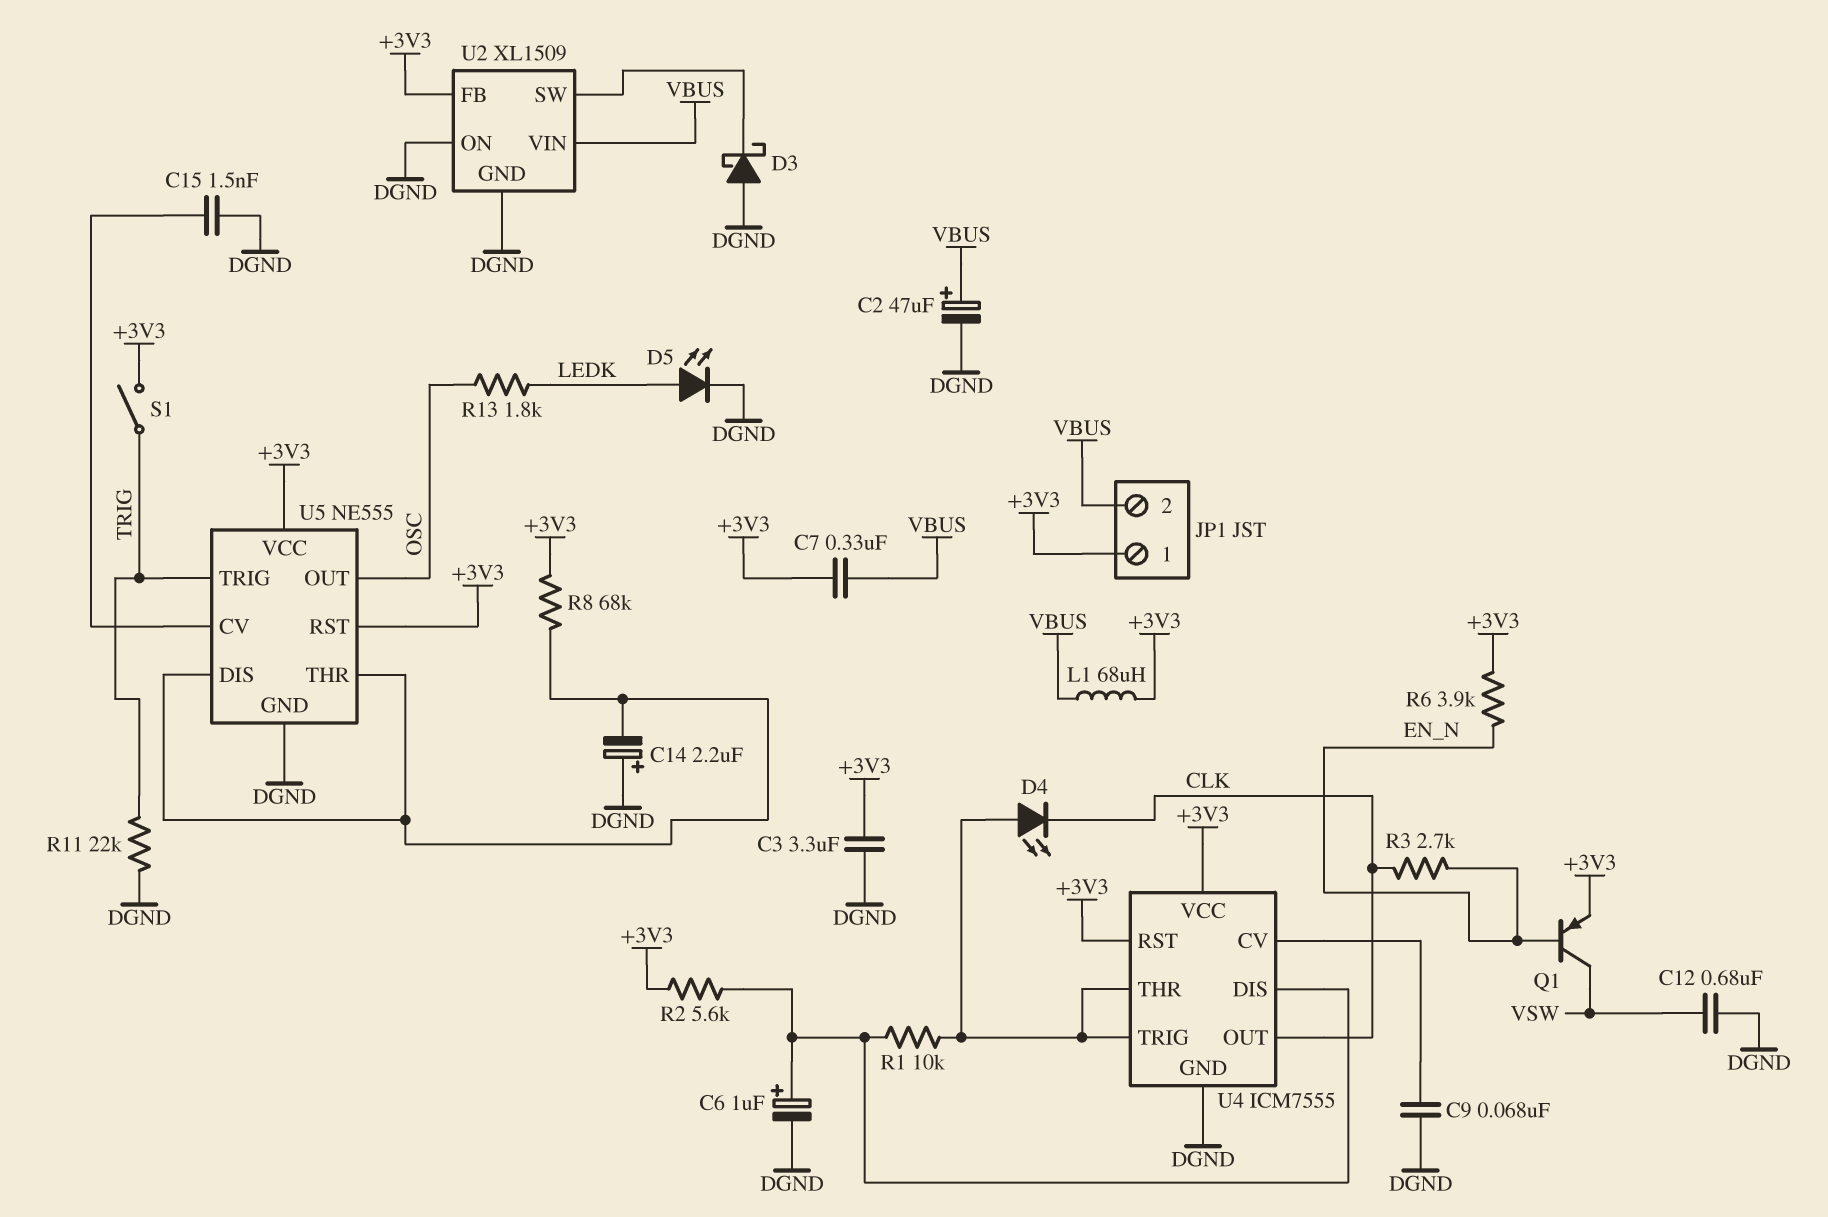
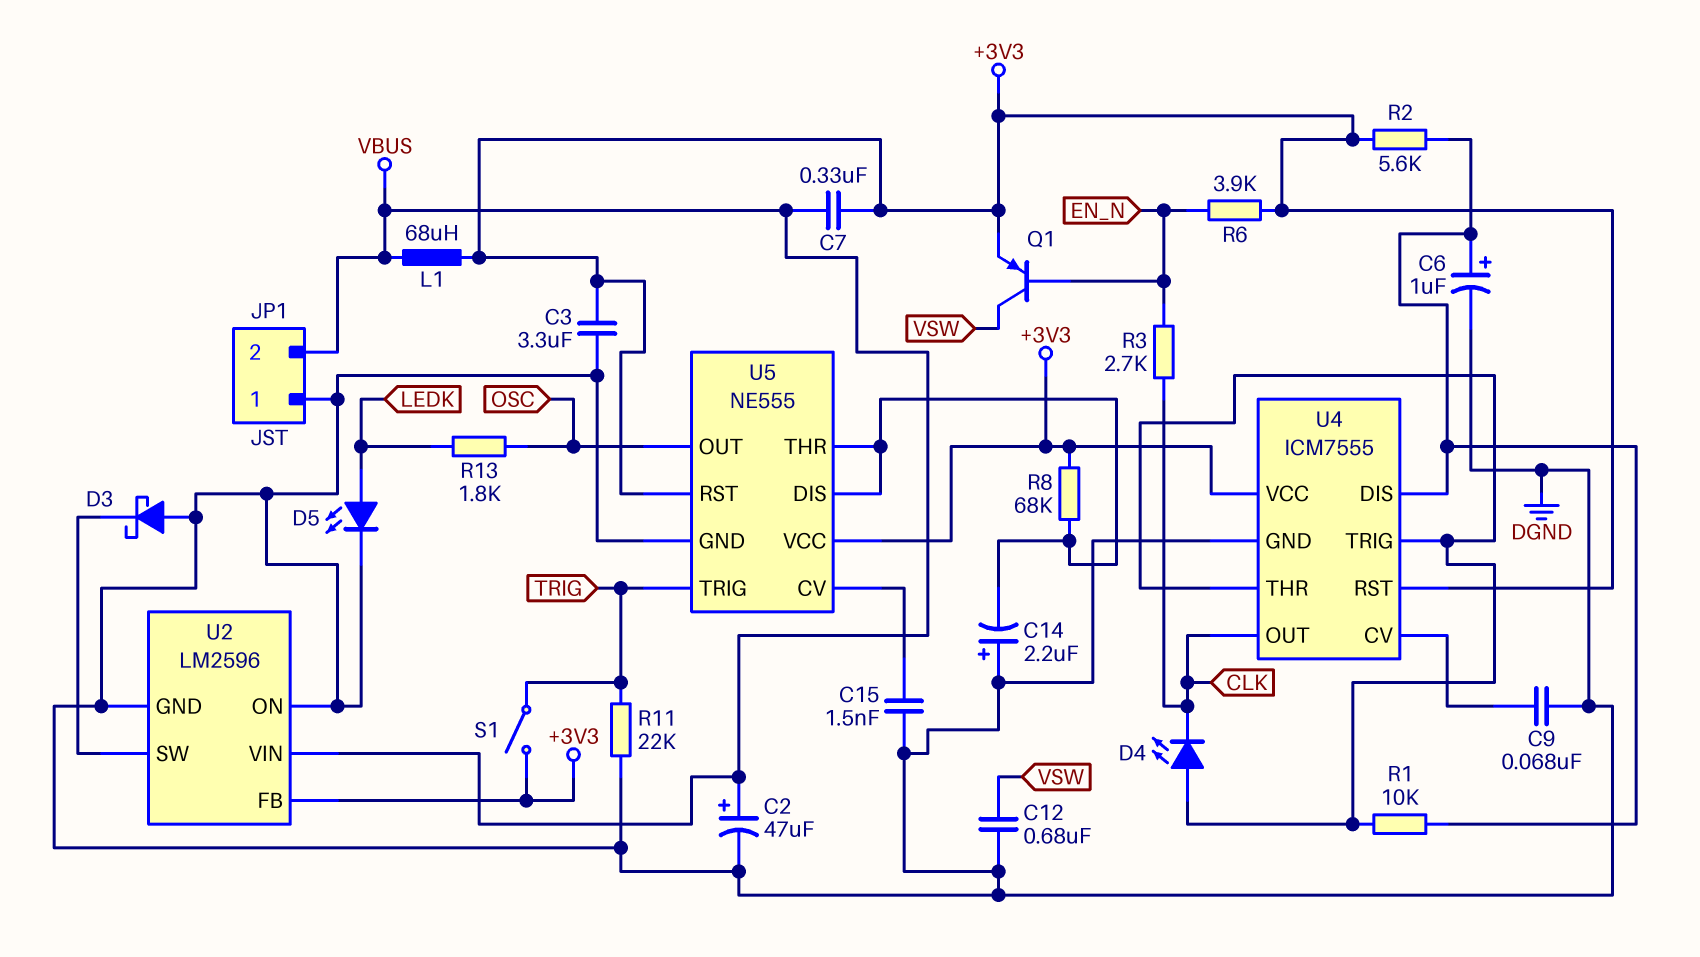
JP1 pin 1: +3V3 -> DGND
U2: XL1509 -> LM2596

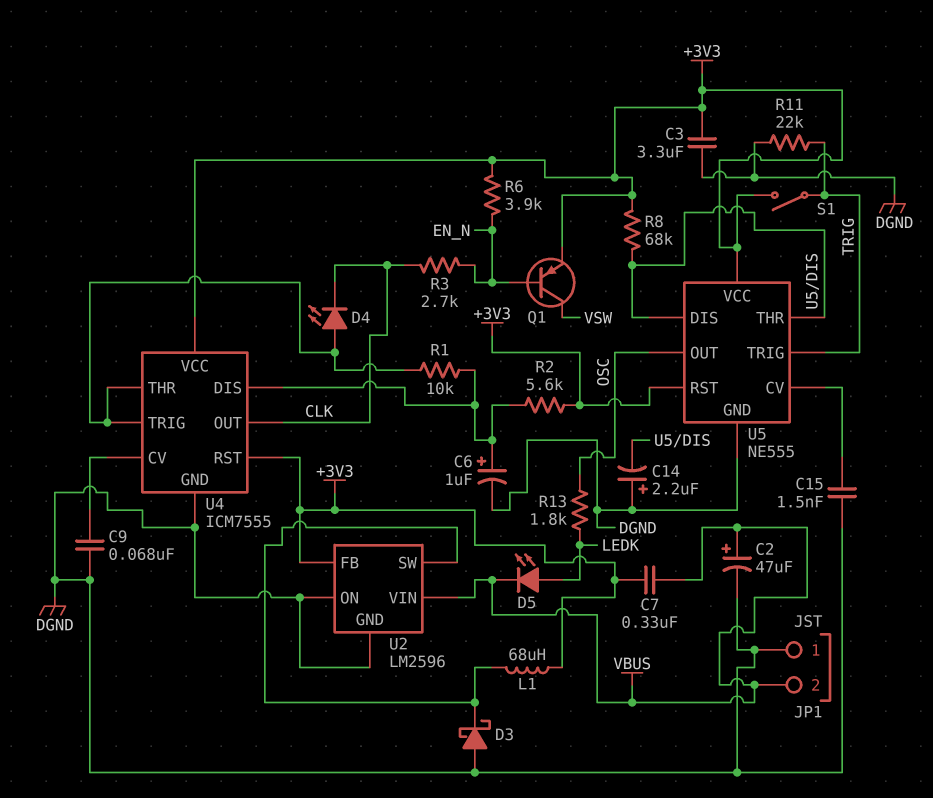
C12: 680nF (DGND, VSW) -> none
D5: LED (A LEDK, K DGND) -> LED (A LEDK, K VBUS)
L1: 68uH (+3V3, VBUS) -> 68uH (+3V3, U2/SW)

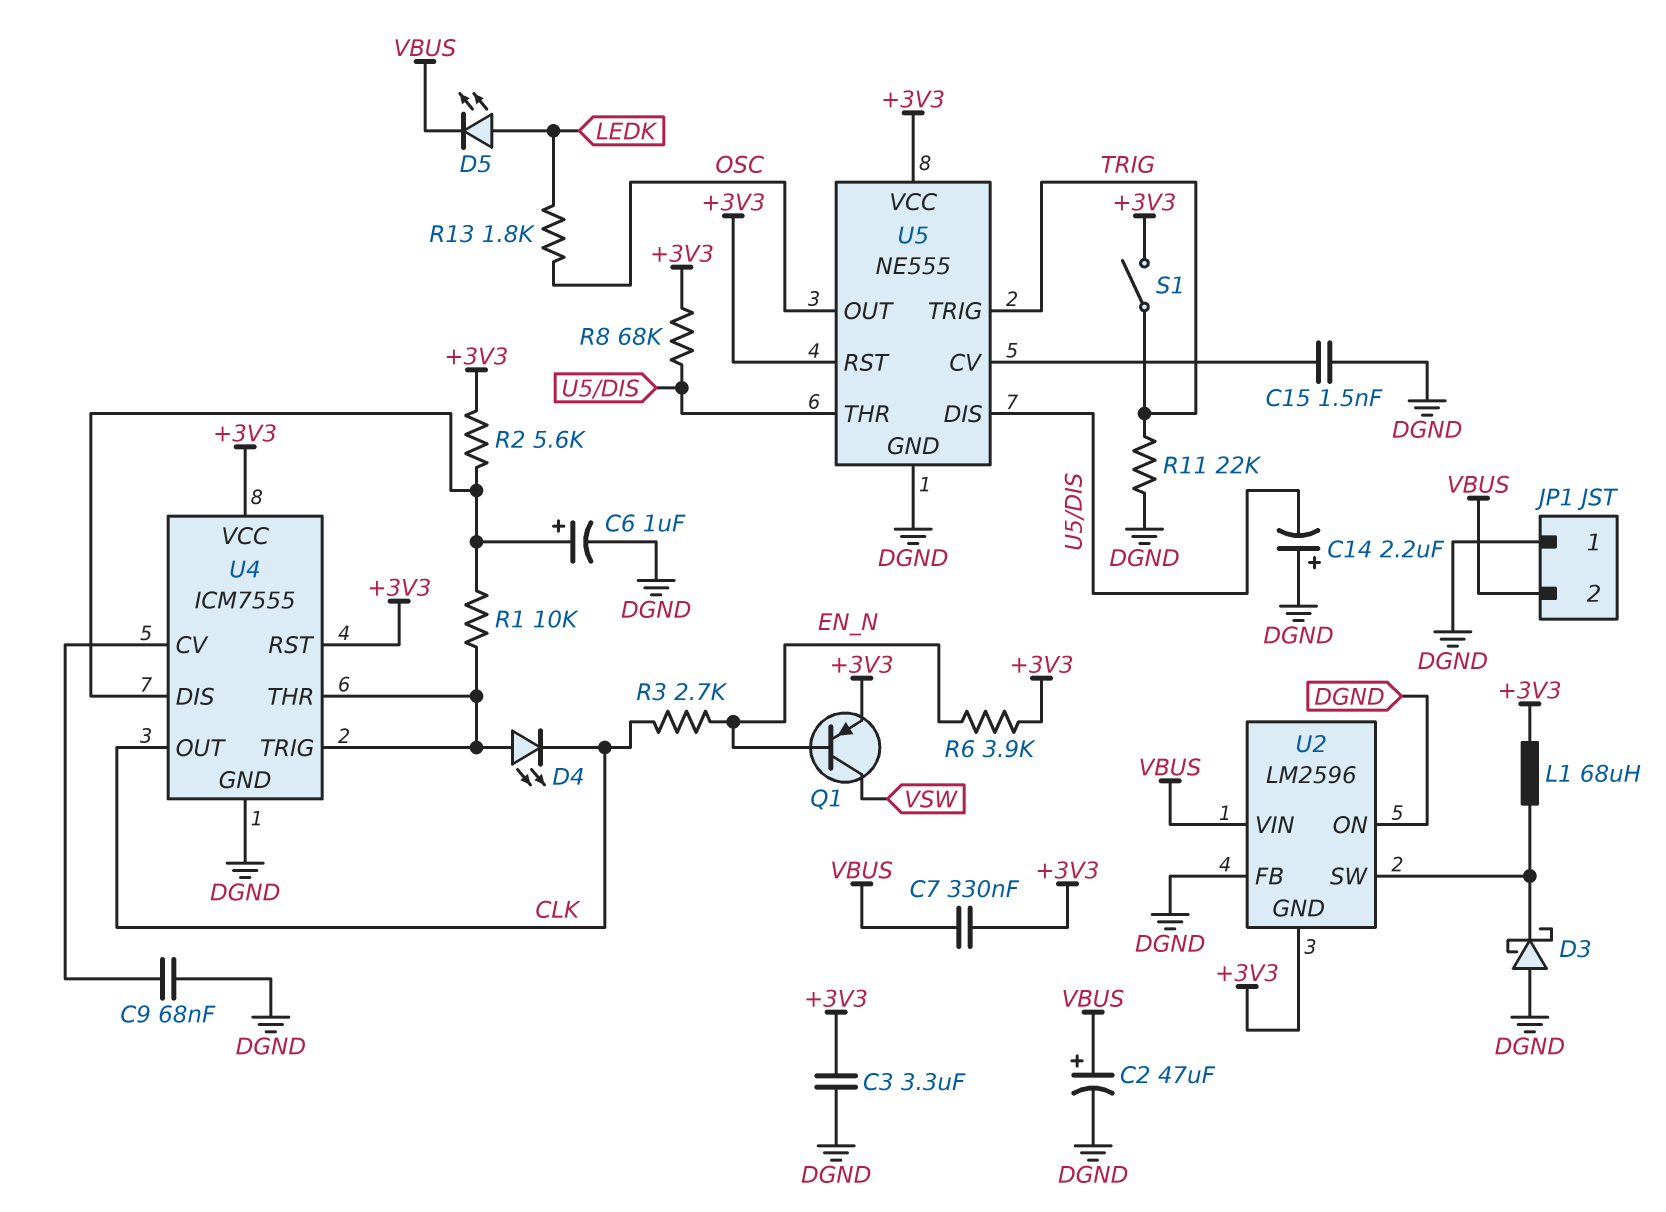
U2 pin FB: +3V3 -> DGND
U2 pin GND: DGND -> +3V3

